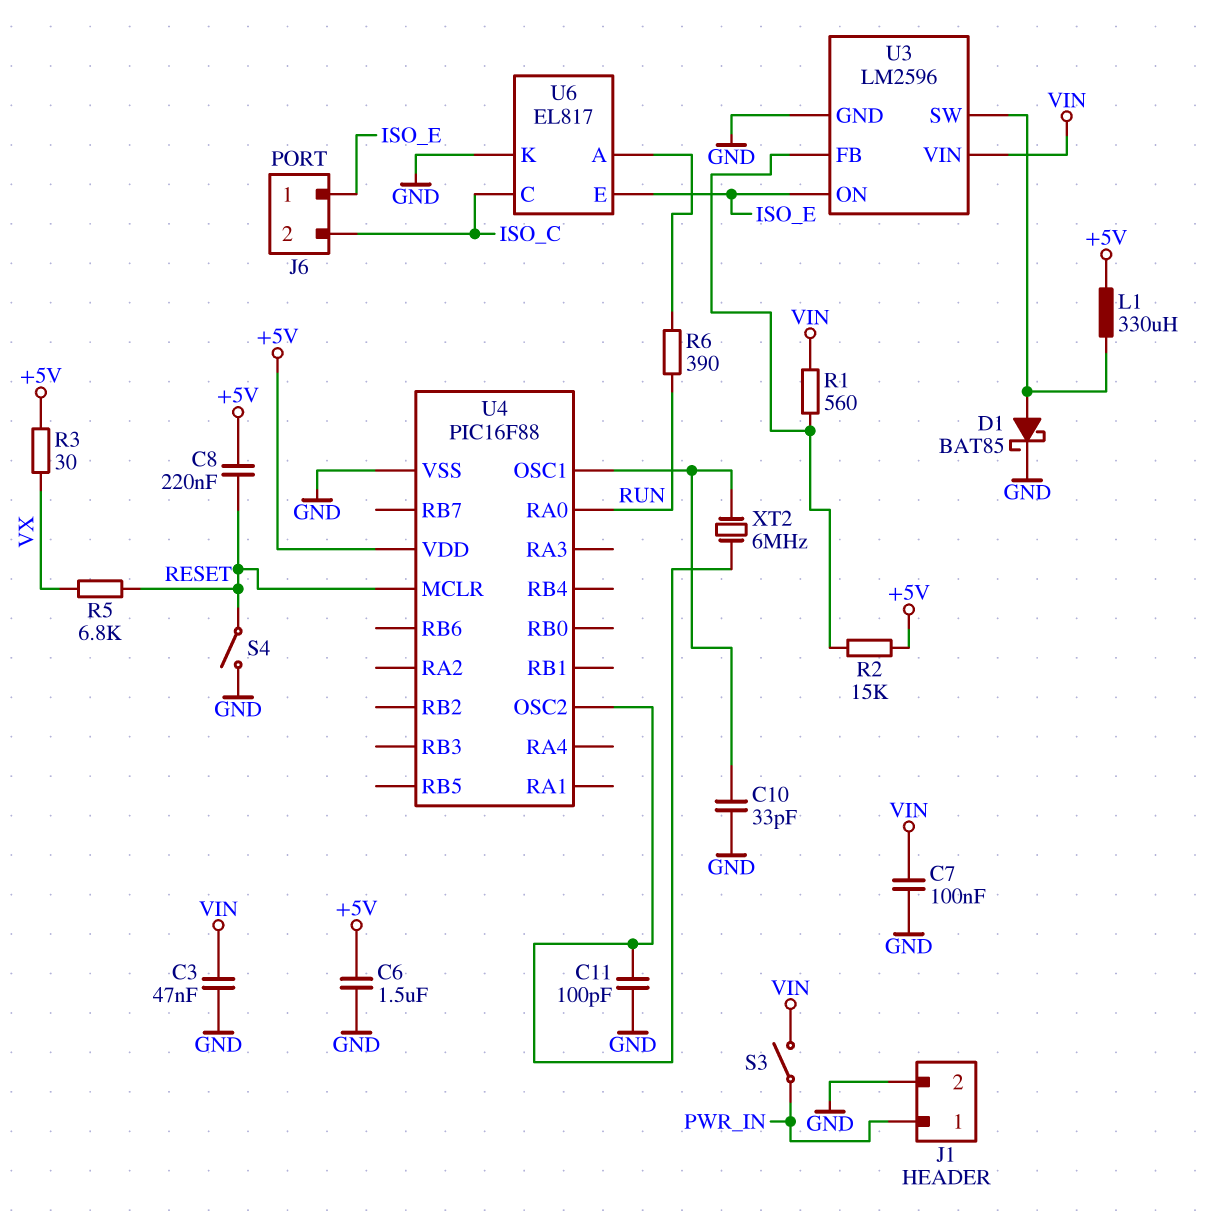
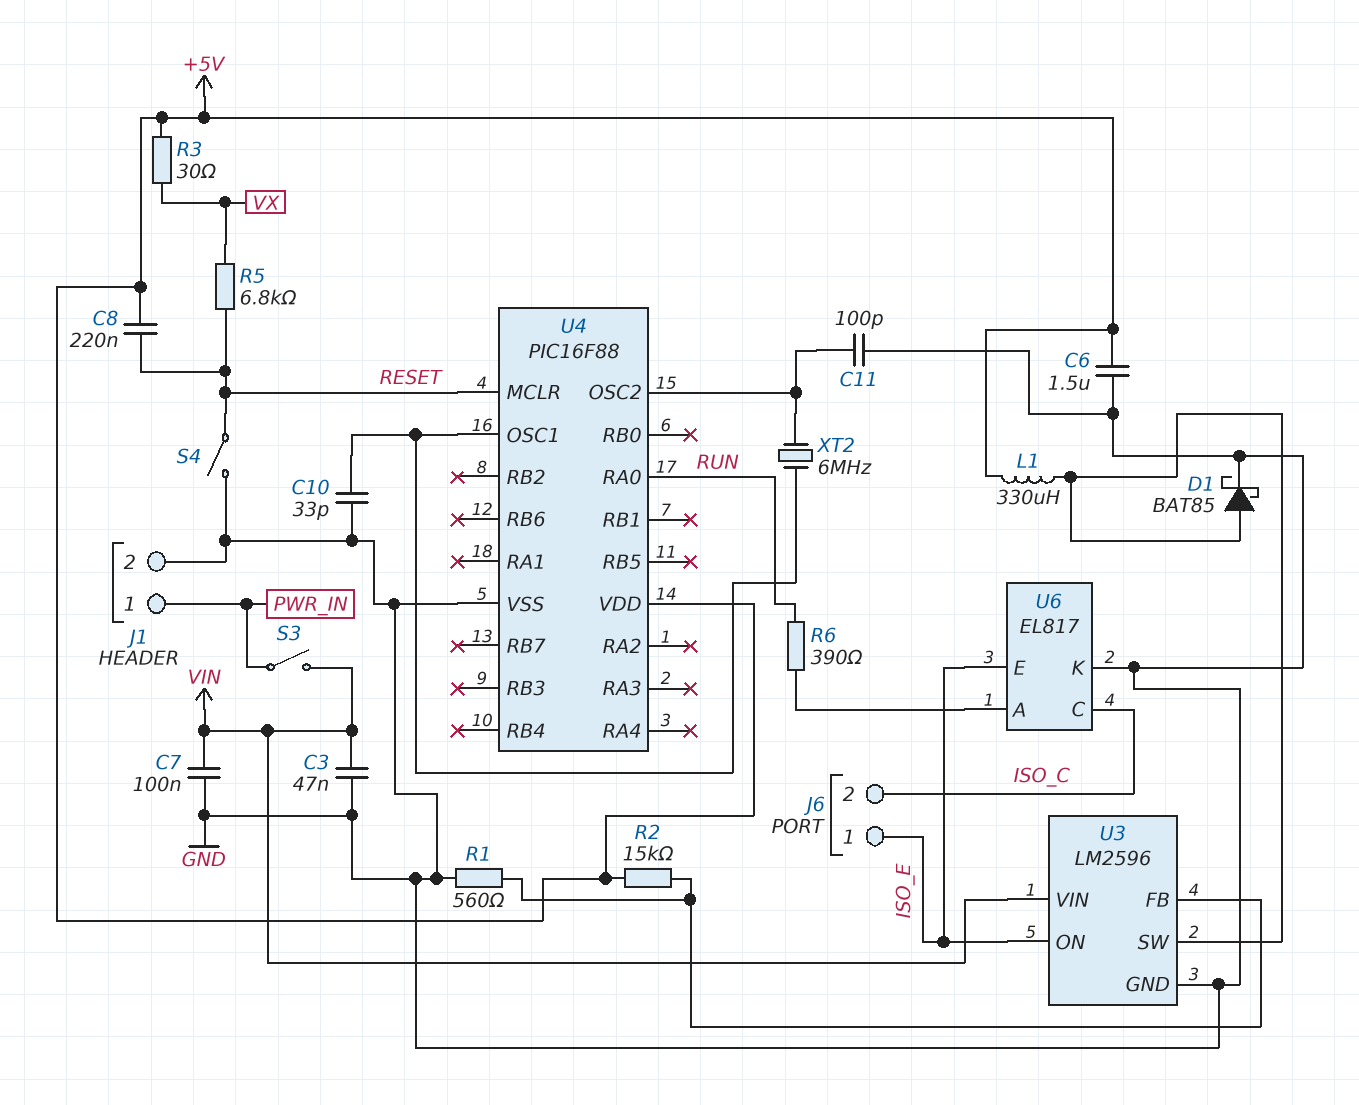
R1: 560 (U3/FB, VIN) -> 560 (GND, U3/FB)

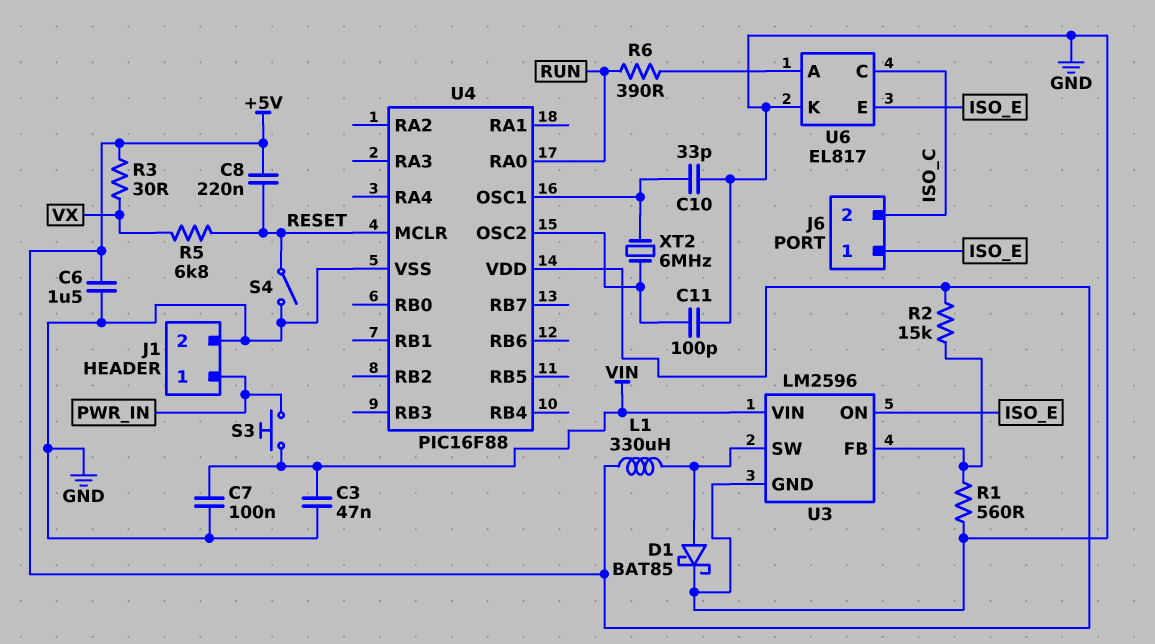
S3: switch (PWR_IN, VIN) -> button (PWR_IN, VIN)

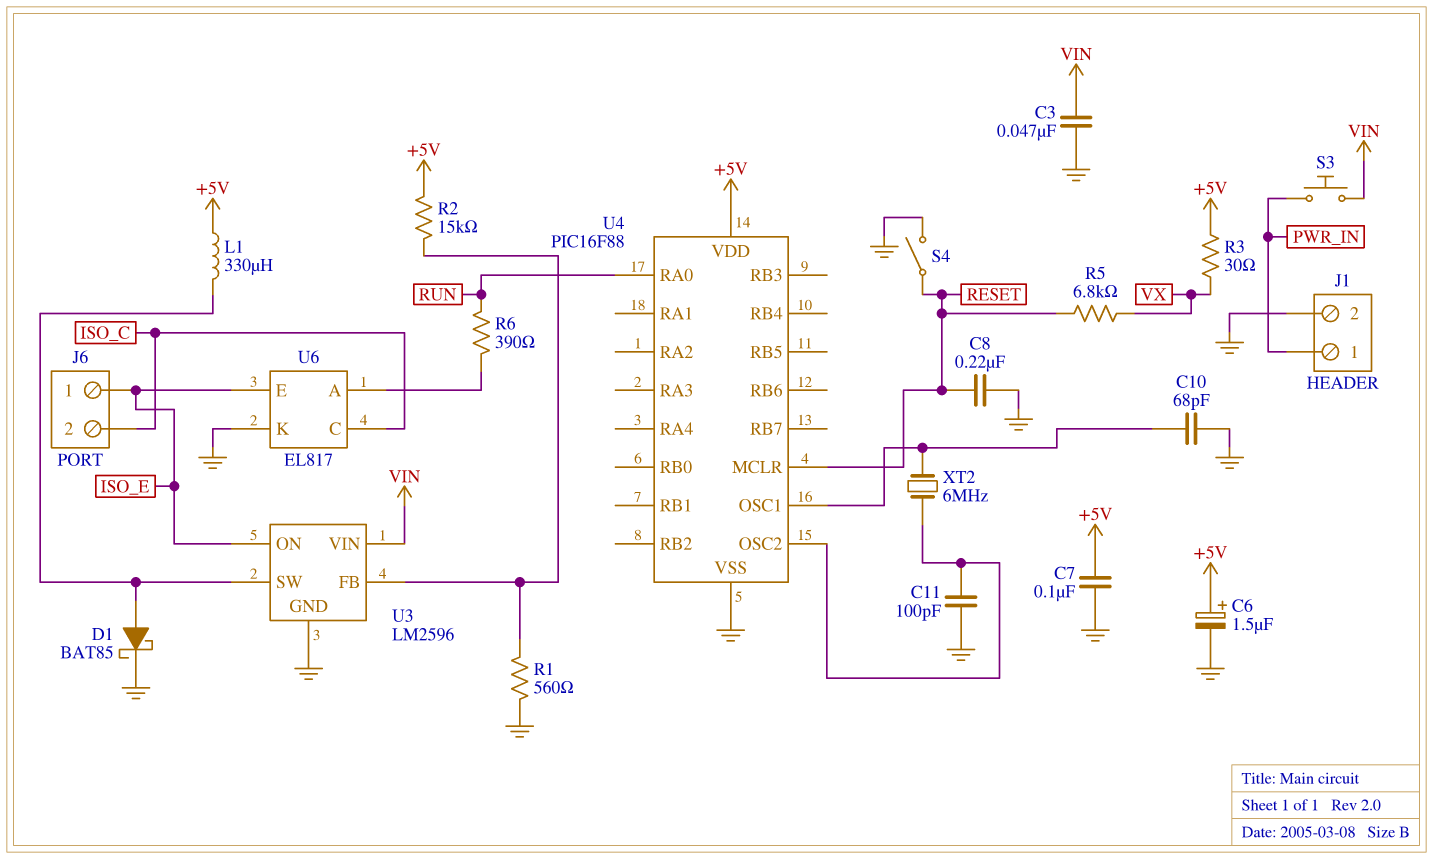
C6: 1.5uF (+5V, GND) -> 1.5uF (plus +5V, minus GND)
C7: 100nF (GND, VIN) -> 100nF (+5V, GND)
C8: 220nF (+5V, RESET) -> 220nF (GND, RESET)
C10: 33pF (GND, U4/OSC1) -> 68pF (GND, U4/OSC1)

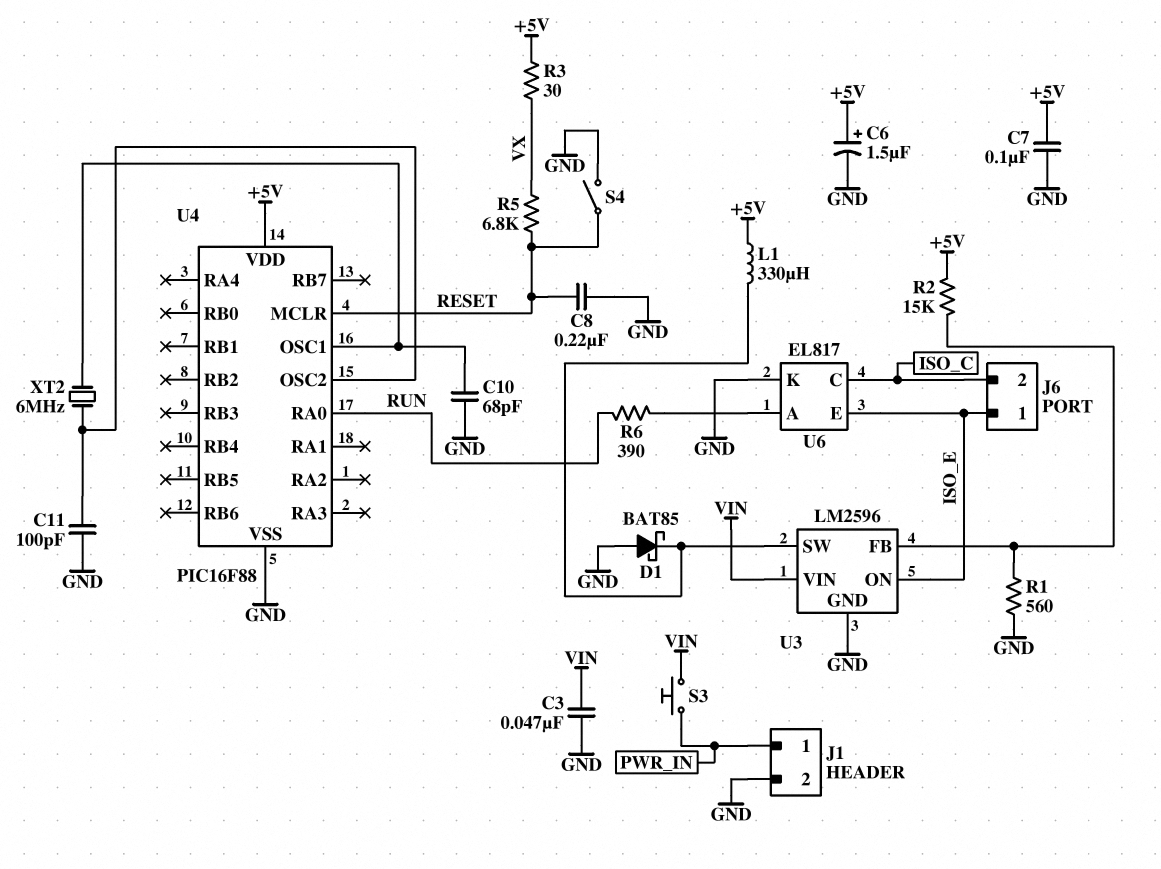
D1: schottky BAT85 (A U3/SW, K GND) -> schottky BAT85 (A GND, K U3/SW)

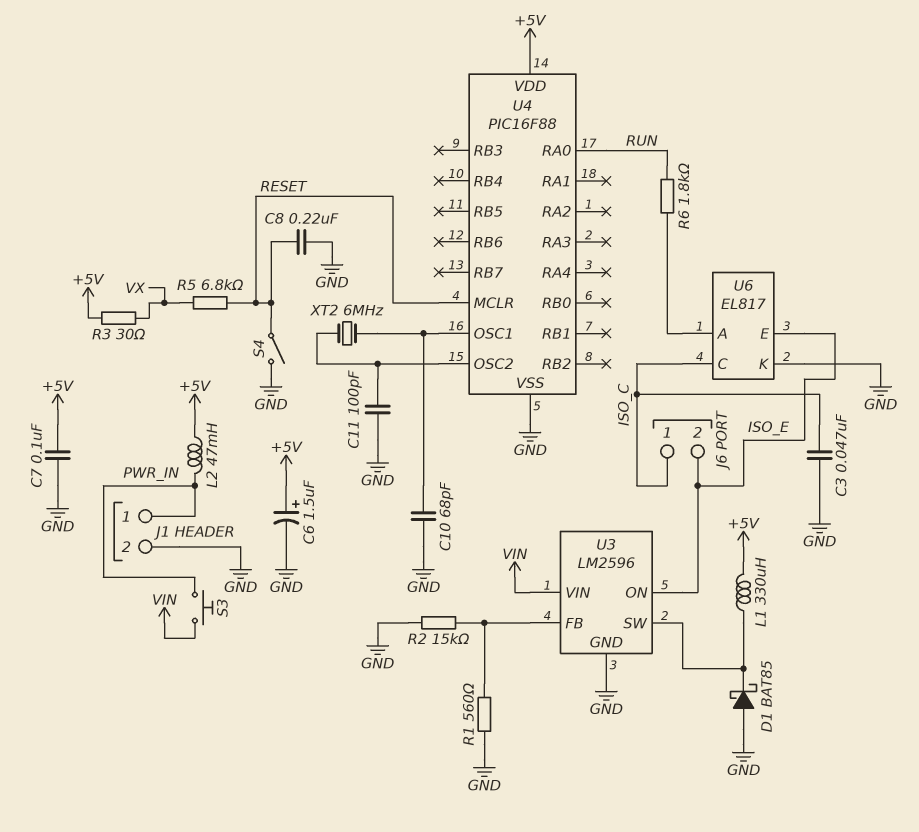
C3: 47nF (GND, VIN) -> 47nF (GND, ISO_C)
J6 pin 1: ISO_E -> ISO_C
J6 pin 2: ISO_C -> ISO_E
L2: none -> 47mH (+5V, PWR_IN)
R2: 15k (+5V, U3/FB) -> 15k (GND, U3/FB)
R6: 390 (RUN, U6/A) -> 1.8k (RUN, U6/A)

